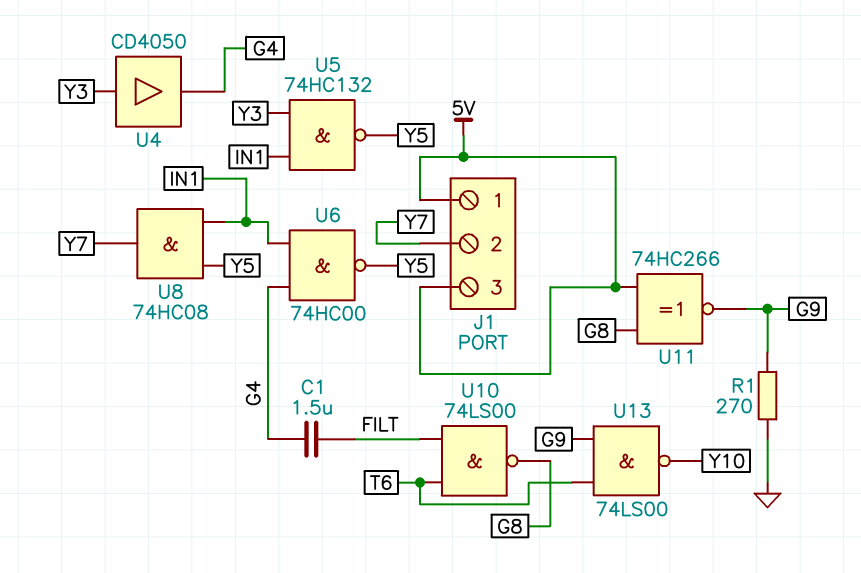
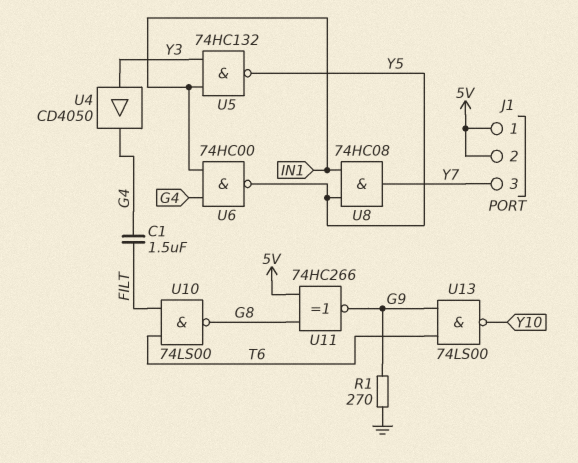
J1 pin 2: Y7 -> 5V
J1 pin 3: 5V -> Y7

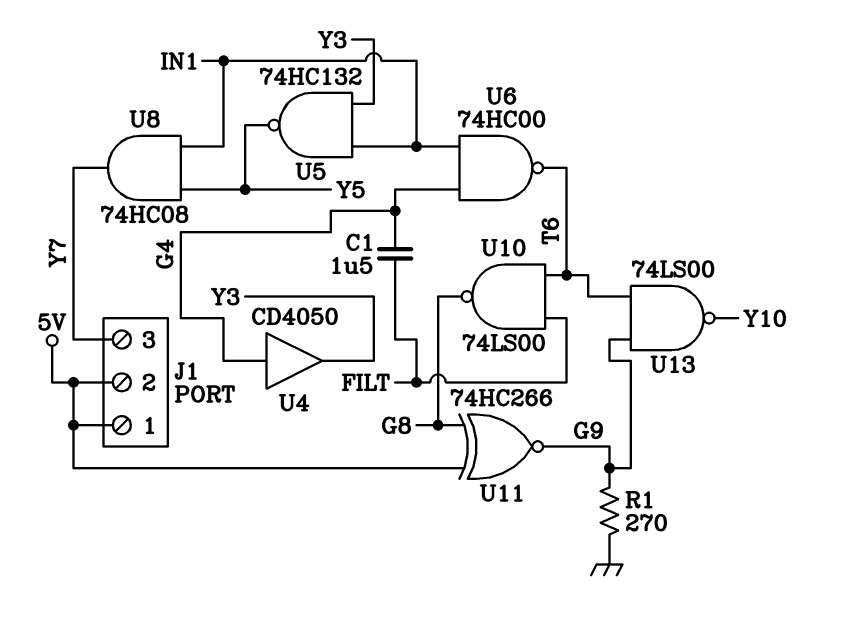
U4: buffer CD4050 (in Y3, out G4) -> buffer CD4050 (in G4, out Y3)
U6: NAND 74HC00 (in G4, in IN1, out Y5) -> NAND 74HC00 (in G4, in IN1, out T6)

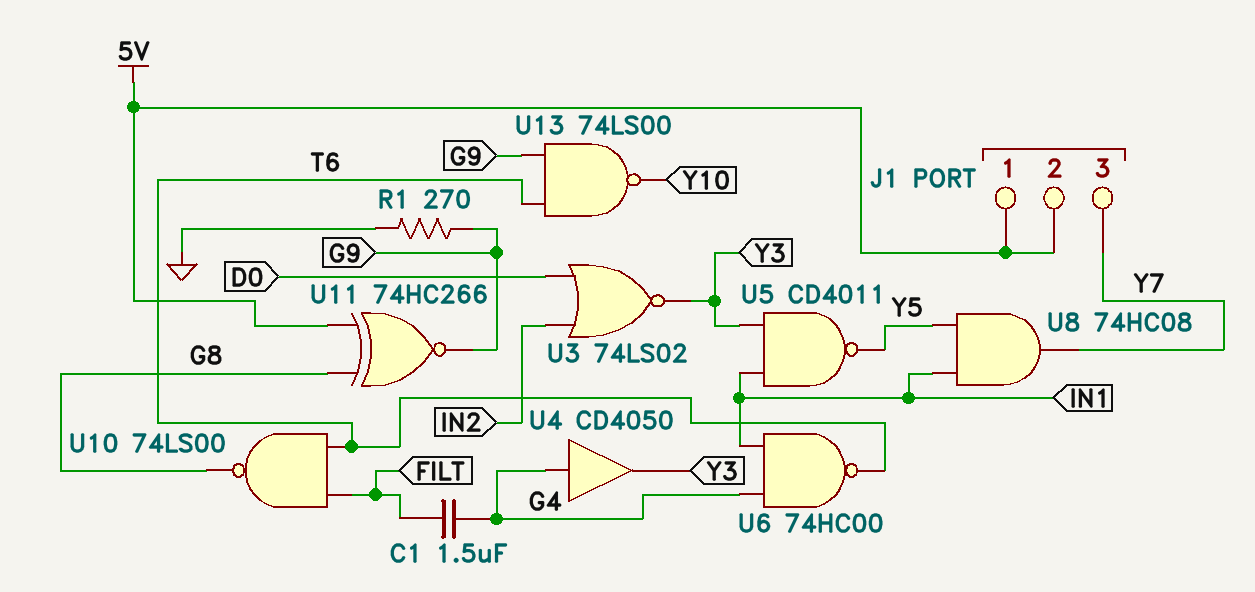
U3: none -> NOR 74LS02 (in D0, in IN2, out Y3)
U5: NAND 74HC132 (in IN1, in Y3, out Y5) -> NAND CD4011 (in IN1, in Y3, out Y5)

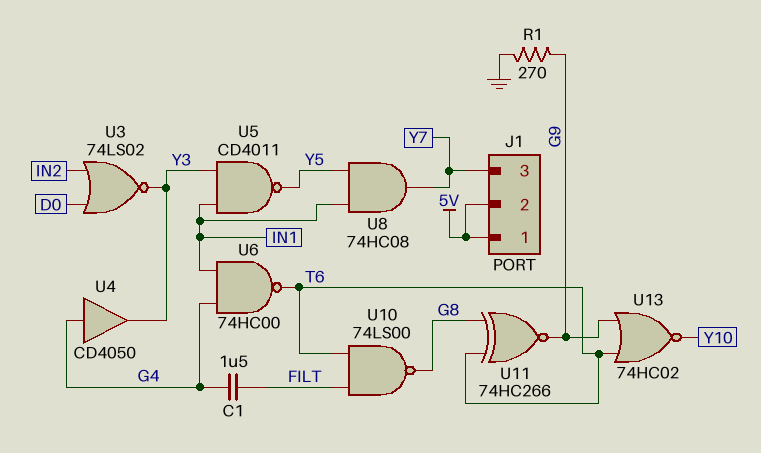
U11: XNOR 74HC266 (in 5V, in G8, out G9) -> XNOR 74HC266 (in G8, in T6, out G9)
U13: NAND 74LS00 (in G9, in T6, out Y10) -> NOR 74HC02 (in G9, in T6, out Y10)

